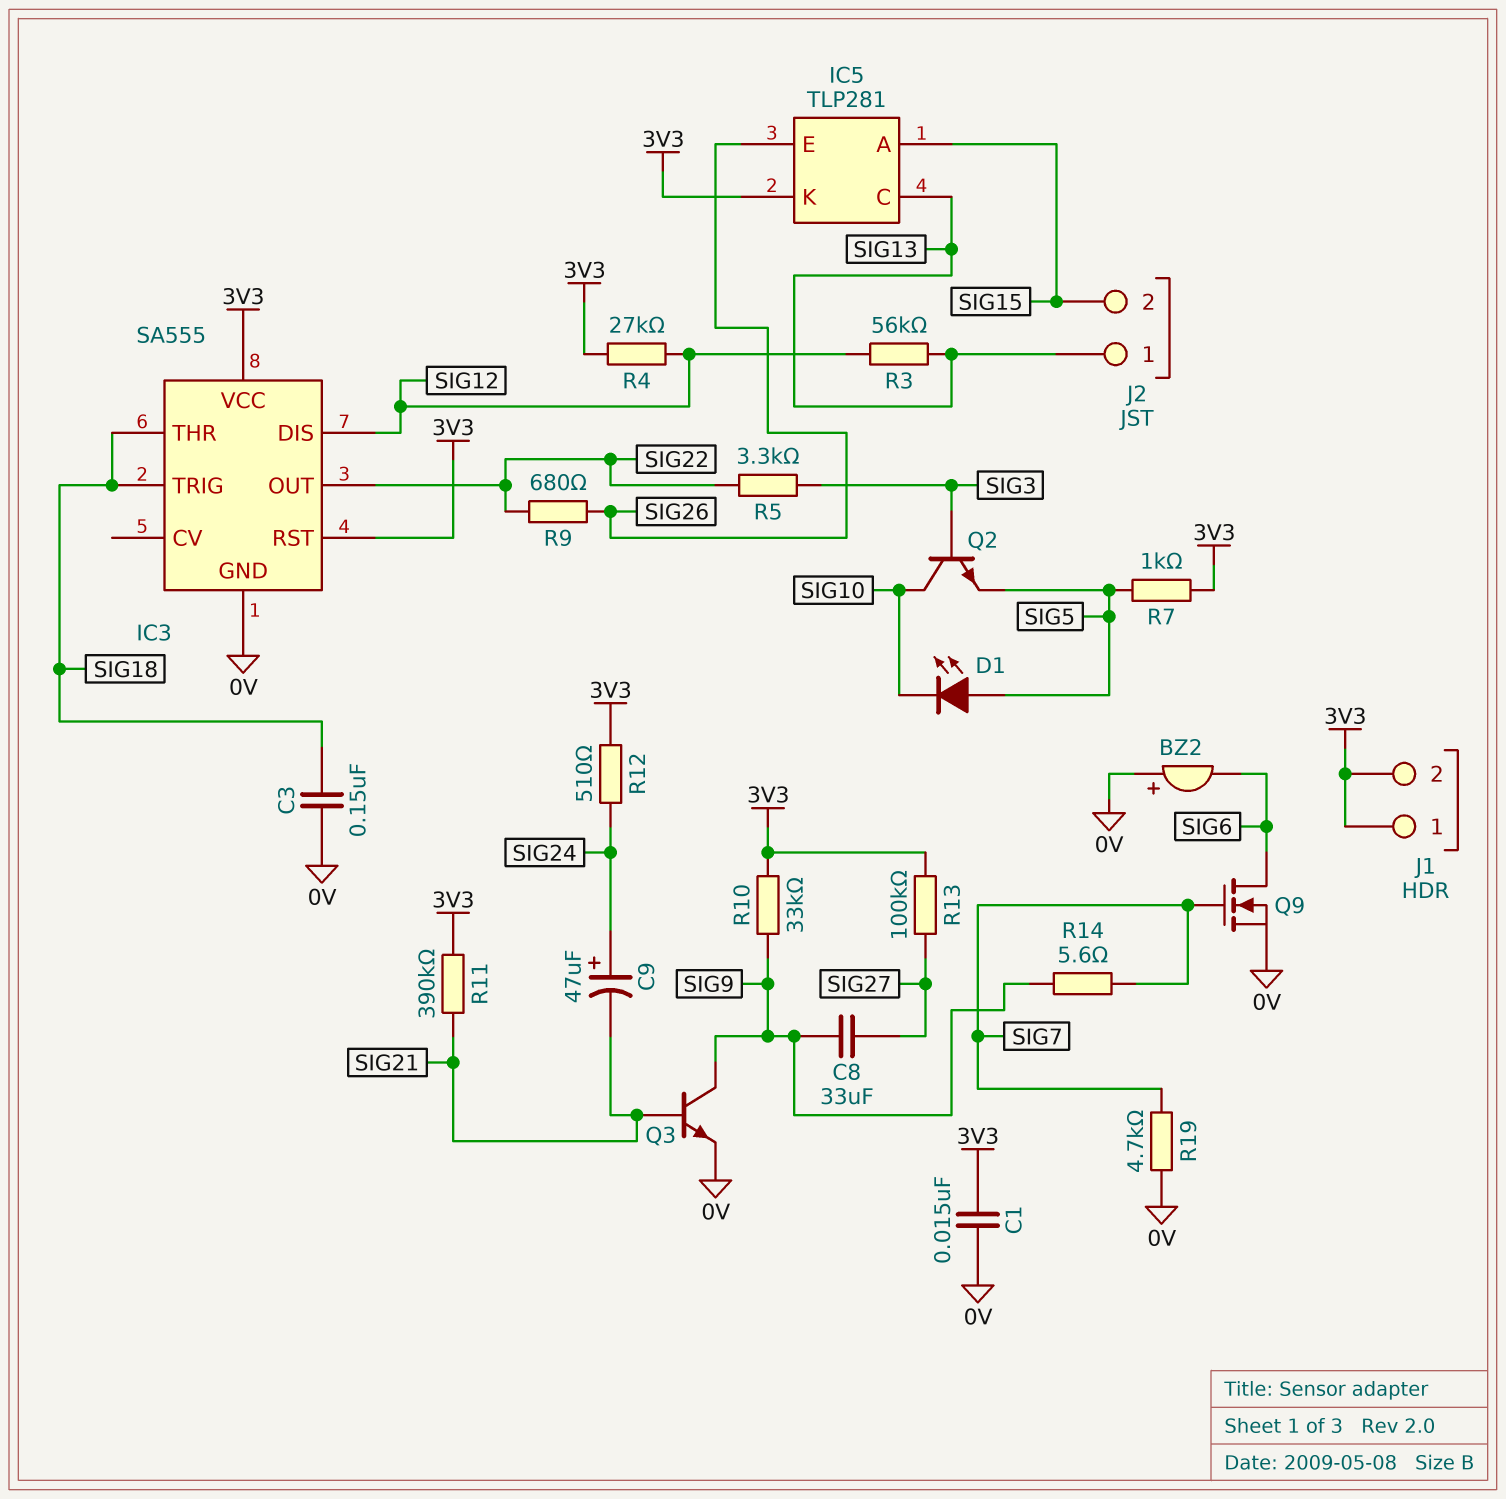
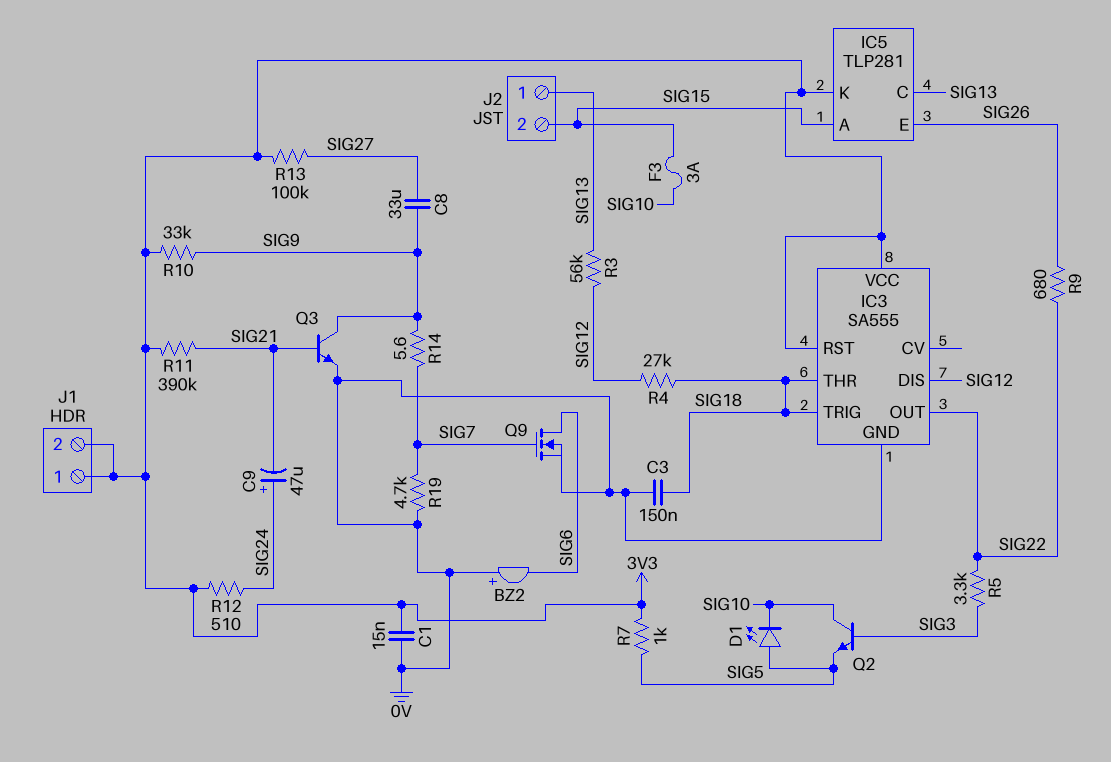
F3: none -> 3A (SIG10, SIG15)
R4: 27k (3V3, SIG12) -> 27k (SIG12, SIG18)

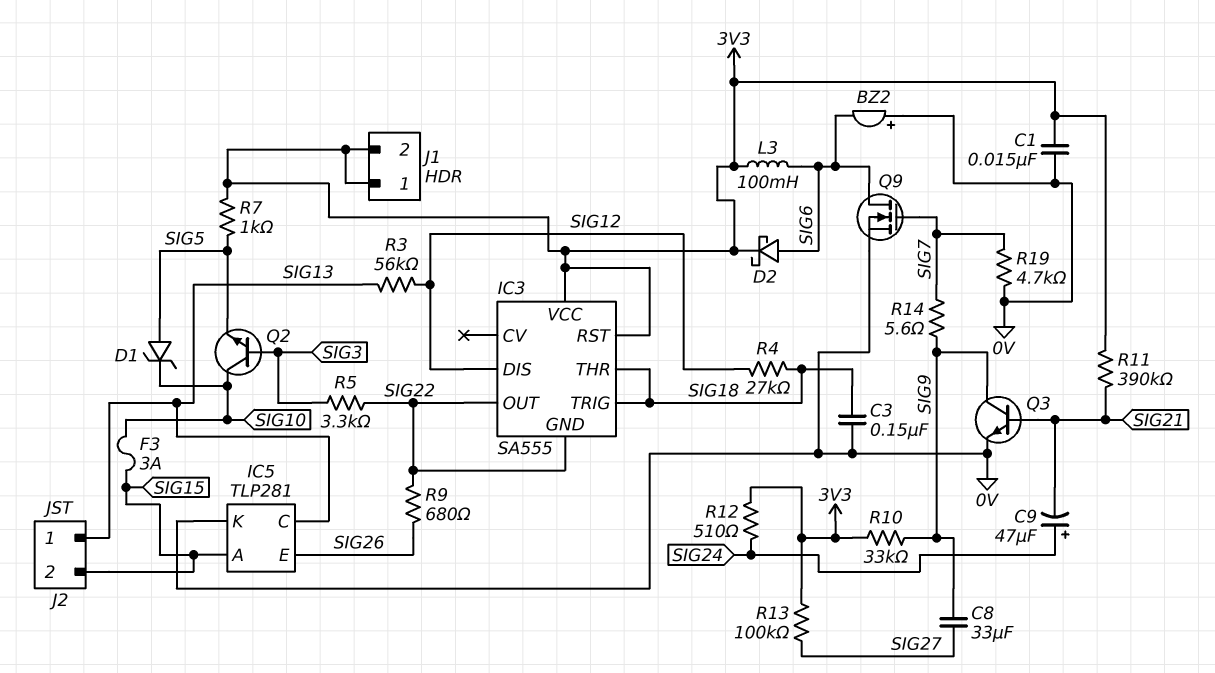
D1: LED (A SIG5, K SIG10) -> zener (A SIG5, K SIG10)
D2: none -> schottky (A SIG6, K 3V3)
IC3 pin GND: 0V -> SIG22
IC5 pin K: 3V3 -> 0V
L3: none -> 100mH (3V3, SIG6)

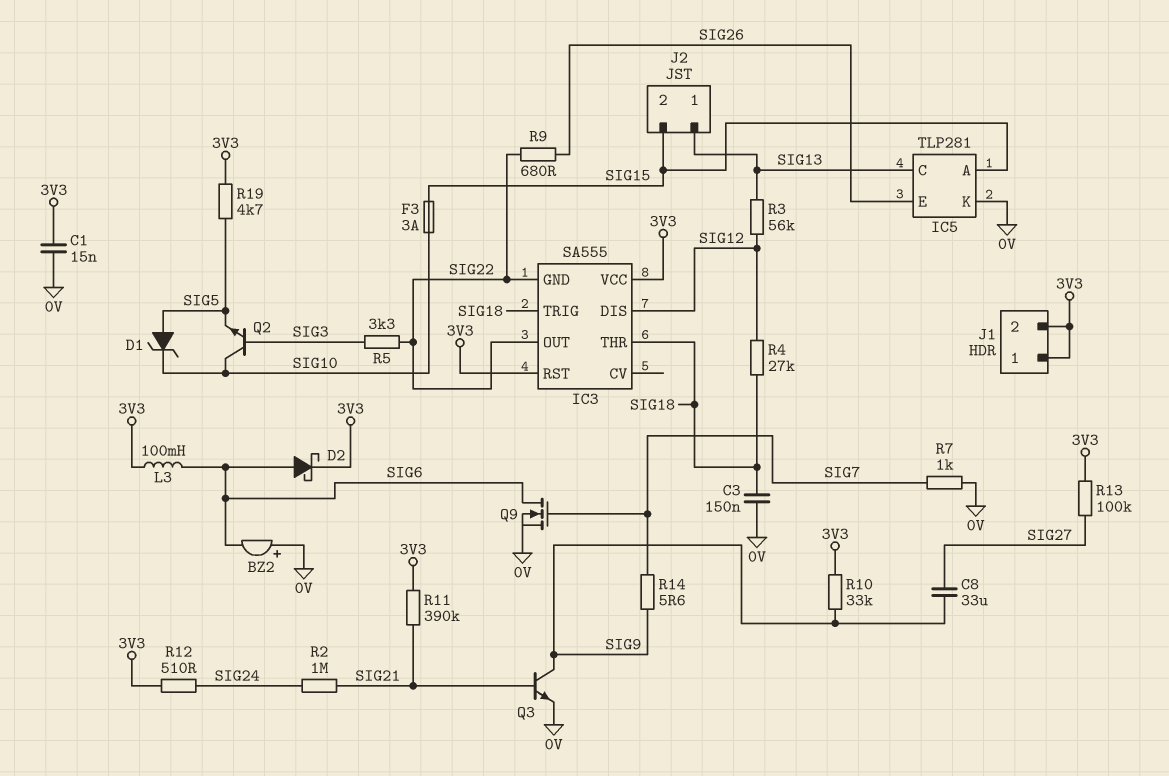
C9: 47uF (plus SIG24, minus SIG21) -> none
R2: none -> 1M (SIG21, SIG24)
R7: 1k (3V3, SIG5) -> 1k (0V, SIG7)
R19: 4.7k (0V, SIG7) -> 4.7k (3V3, SIG5)

